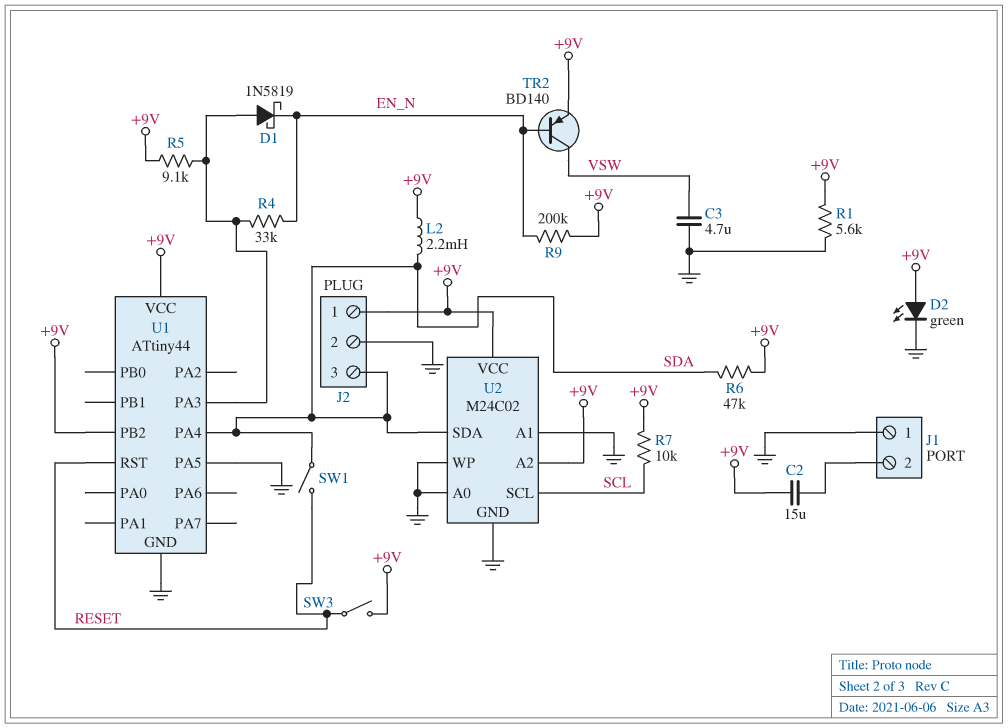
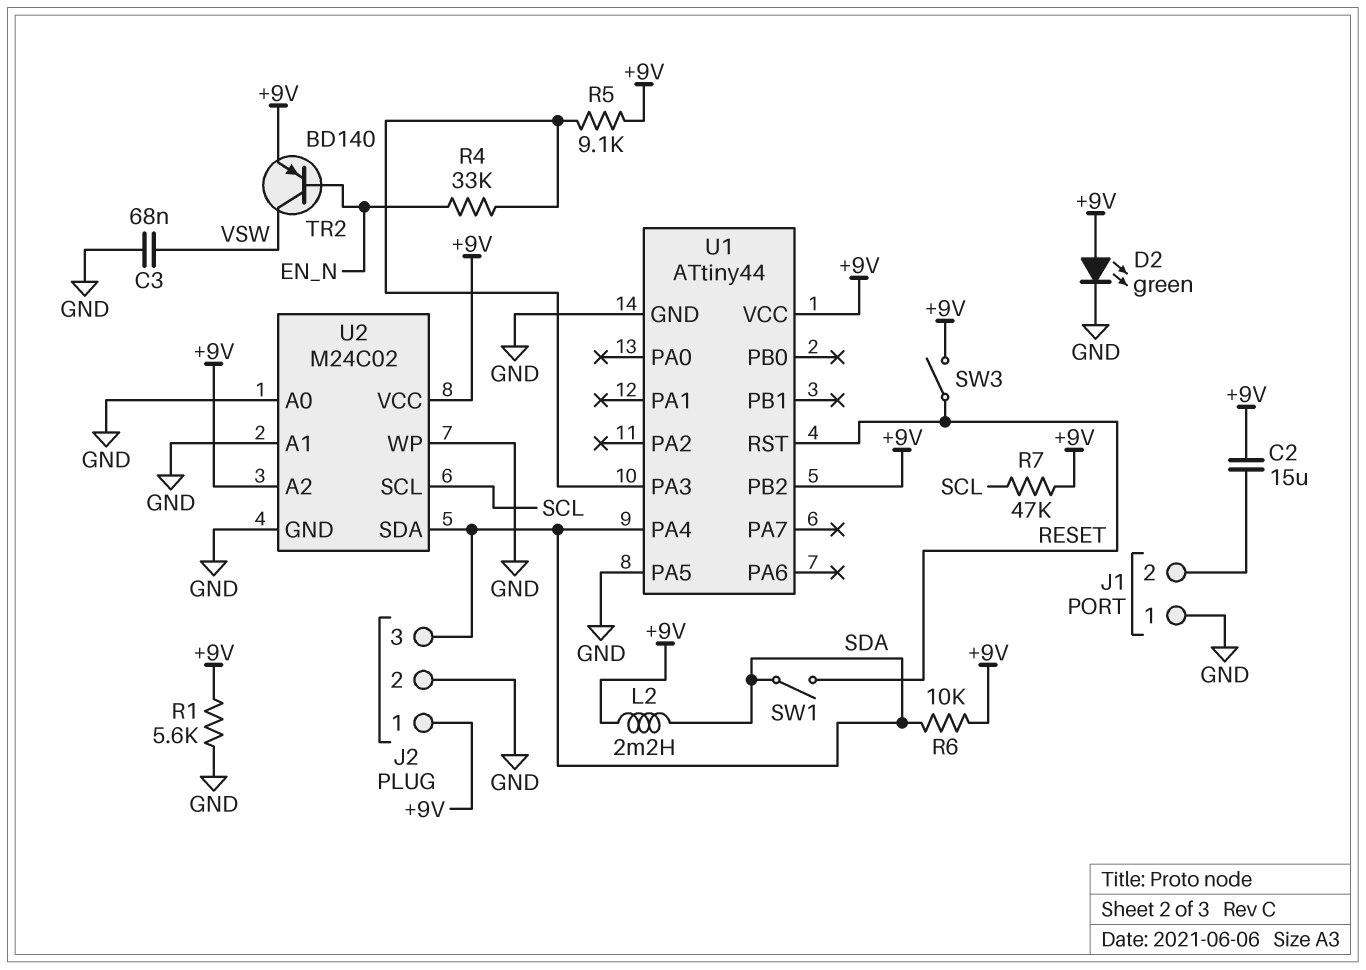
C3: 4.7uF (GND, VSW) -> 68nF (GND, VSW)
D1: schottky 1N5819 (A U1/PA3, K EN_N) -> none
R6: 47k (+9V, SDA) -> 10k (+9V, SDA)
R7: 10k (+9V, SCL) -> 47k (+9V, SCL)
R9: 200k (+9V, EN_N) -> none

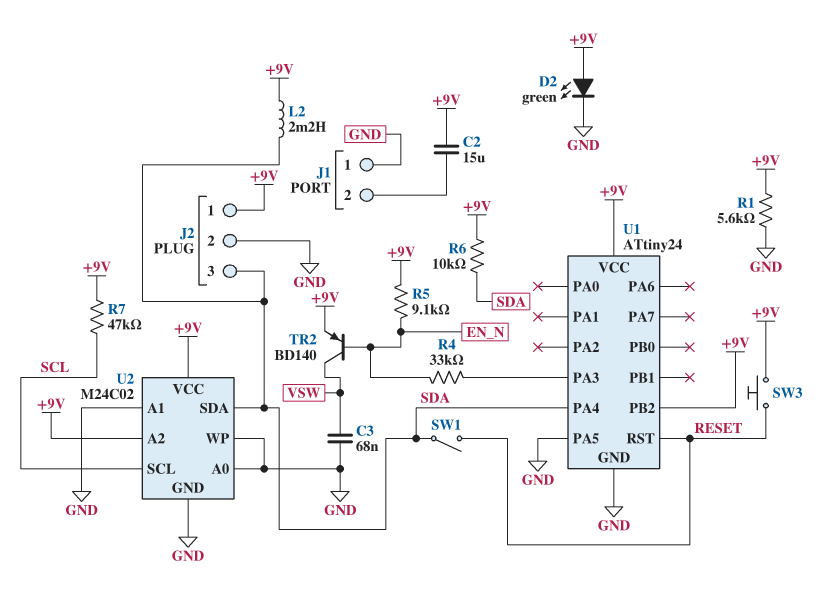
R5: 9.1k (+9V, U1/PA3) -> 9.1k (+9V, EN_N)
SW3: switch (+9V, RESET) -> button (+9V, RESET)
U1: ATtiny44 -> ATtiny24

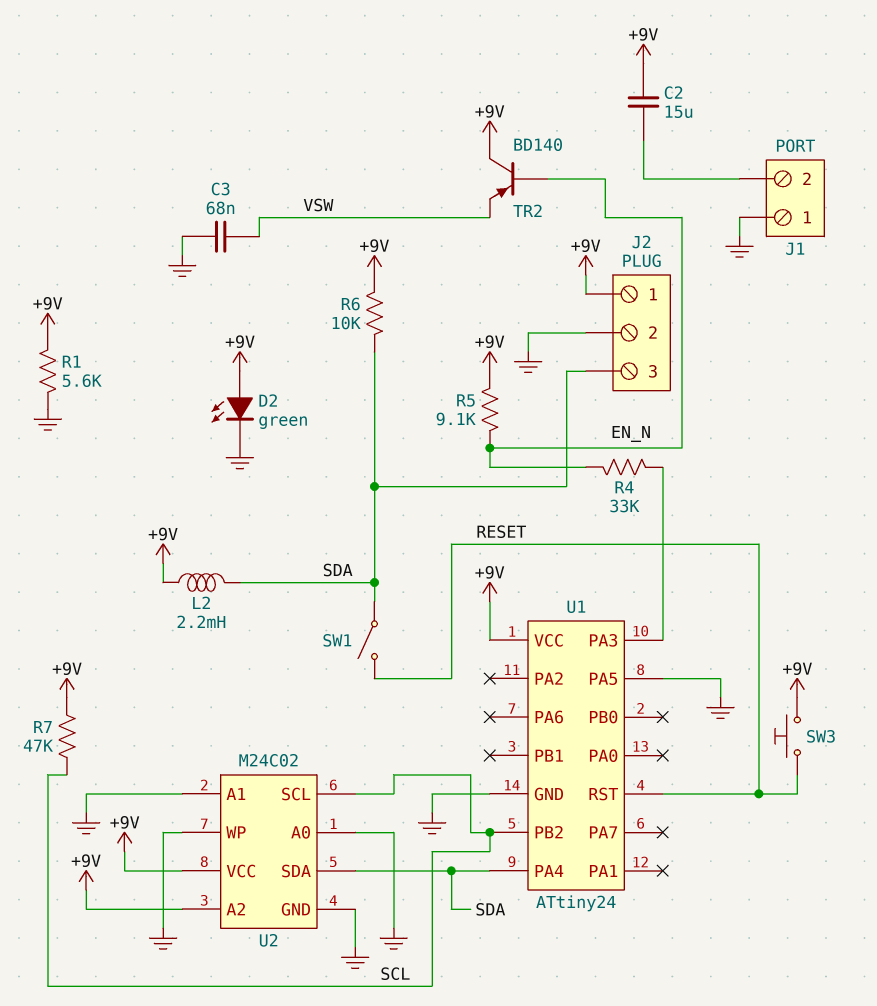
TR2: PNP BD140 (B EN_N, C VSW, E +9V) -> PNP BD140 (B EN_N, C +9V, E VSW)
U1 pin PB2: +9V -> SCL

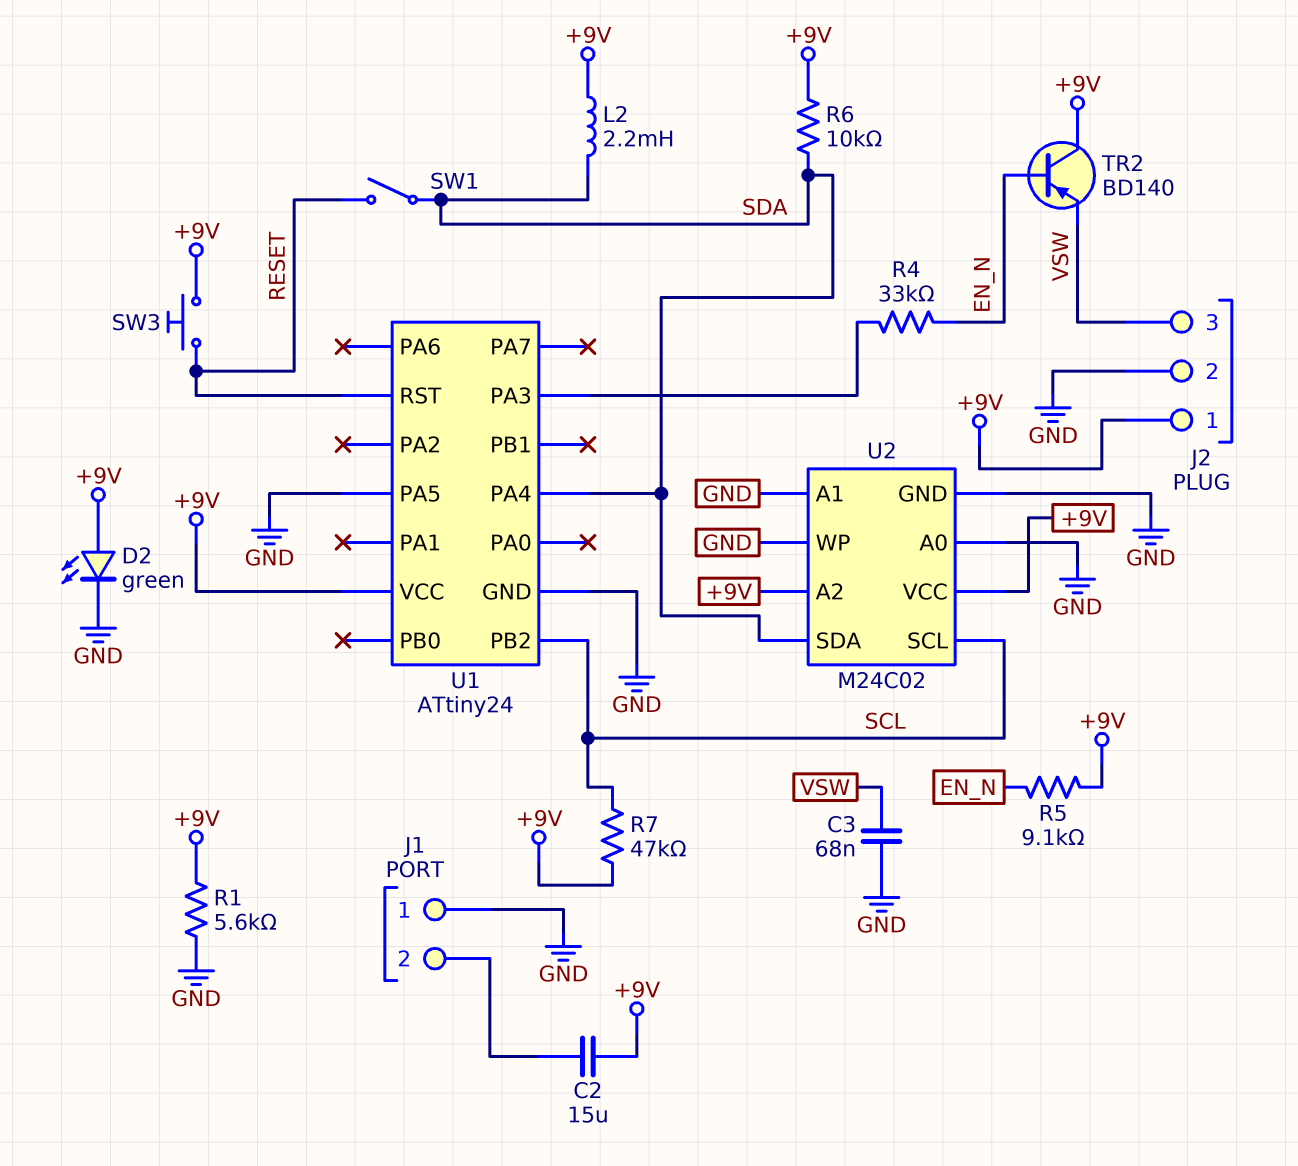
J2 pin 3: SDA -> VSW

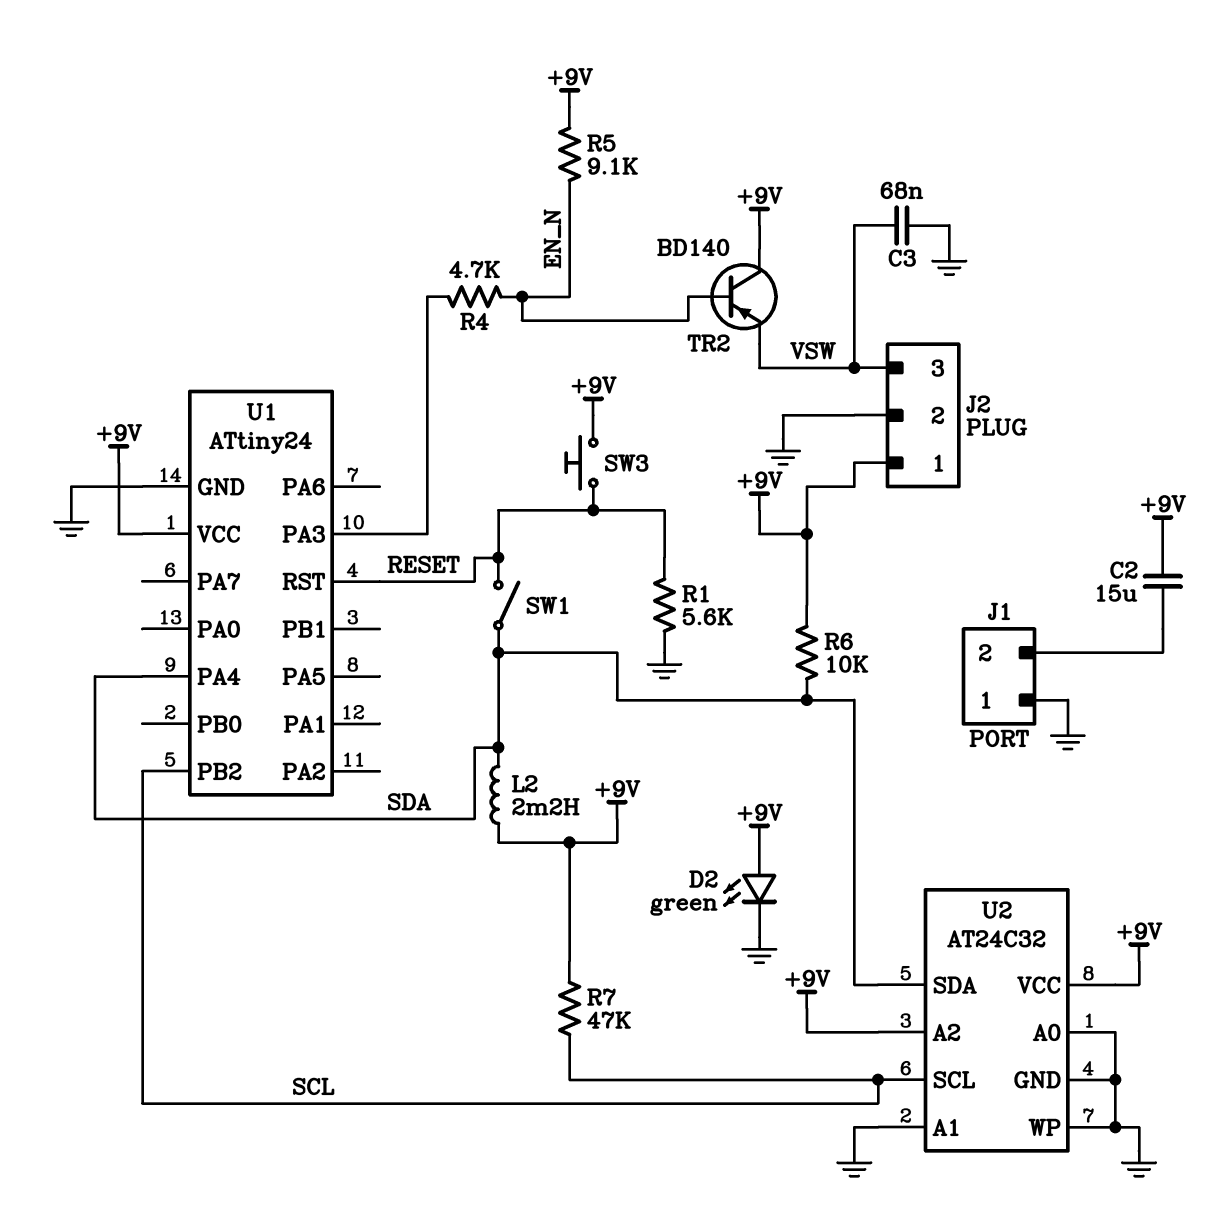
R1: 5.6k (+9V, GND) -> 5.6k (GND, RESET)
R4: 33k (EN_N, U1/PA3) -> 4.7k (EN_N, U1/PA3)
U1 pin PA5: GND -> none
U2: M24C02 -> AT24C32

